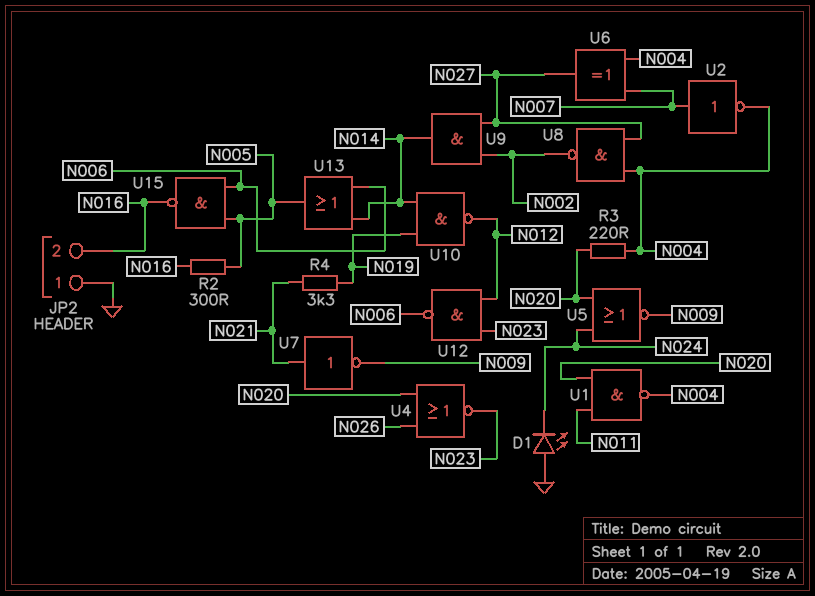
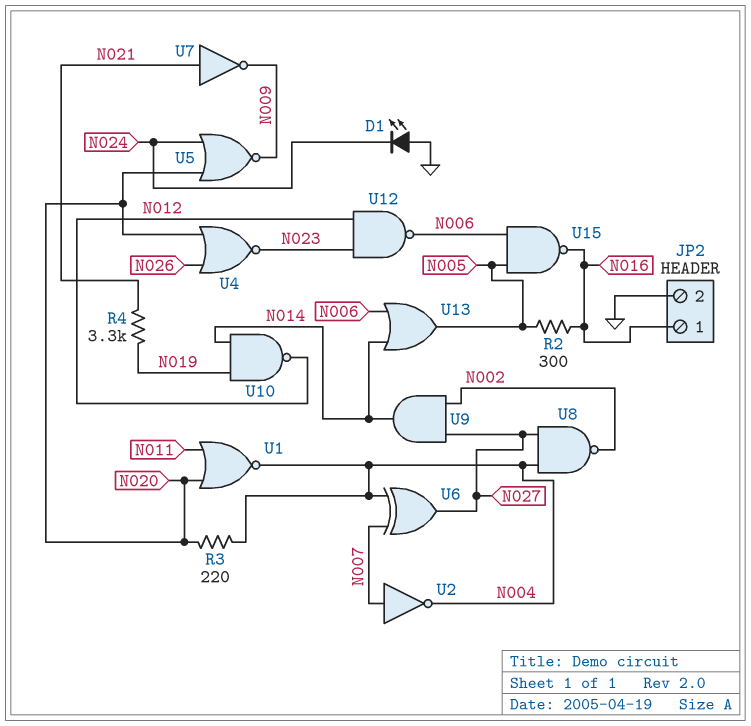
JP2 pin 1: GND -> N016
JP2 pin 2: N016 -> GND
U1: NAND (in N011, in N020, out N004) -> NOR (in N011, in N020, out N004)

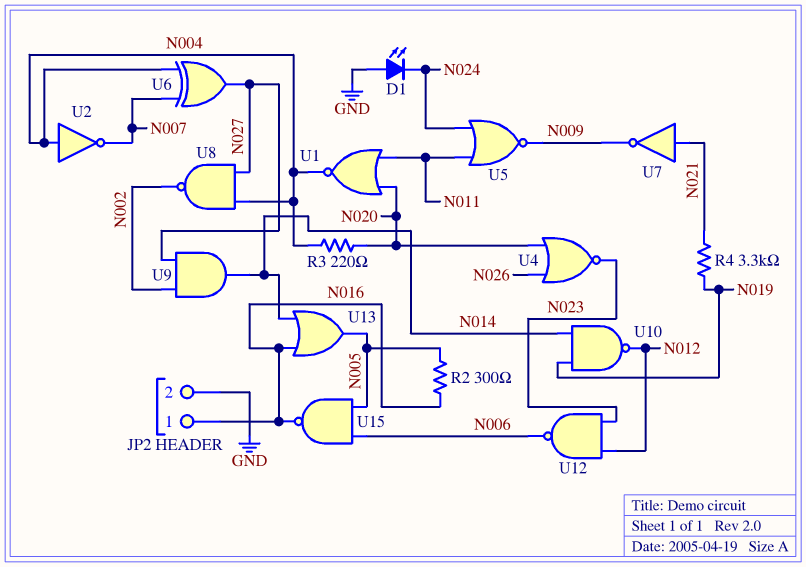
U2: NOT (in N007, out N004) -> NOT (in N004, out N007)
U5: NOR (in N020, in N024, out N009) -> NOR (in N011, in N024, out N009)
U13: OR (in N006, in N014, out N005) -> OR (in N014, in N016, out N005)

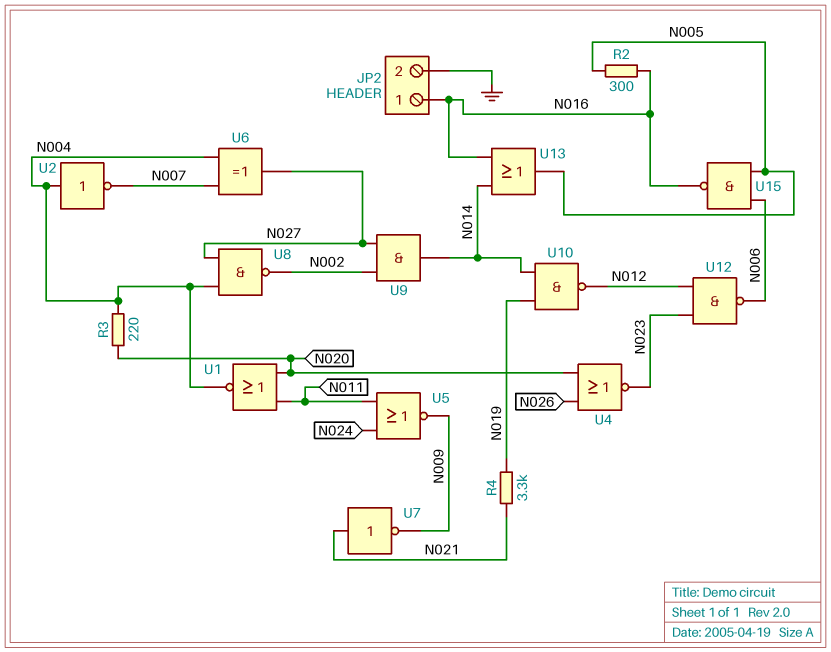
D1: LED (A GND, K N024) -> none

